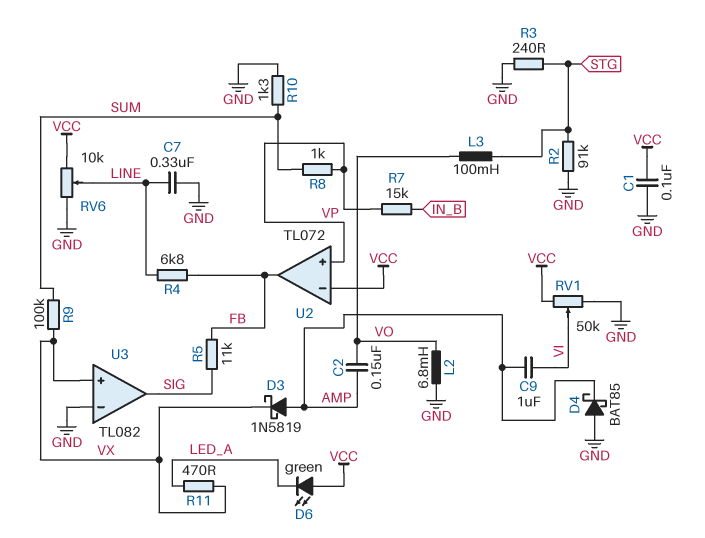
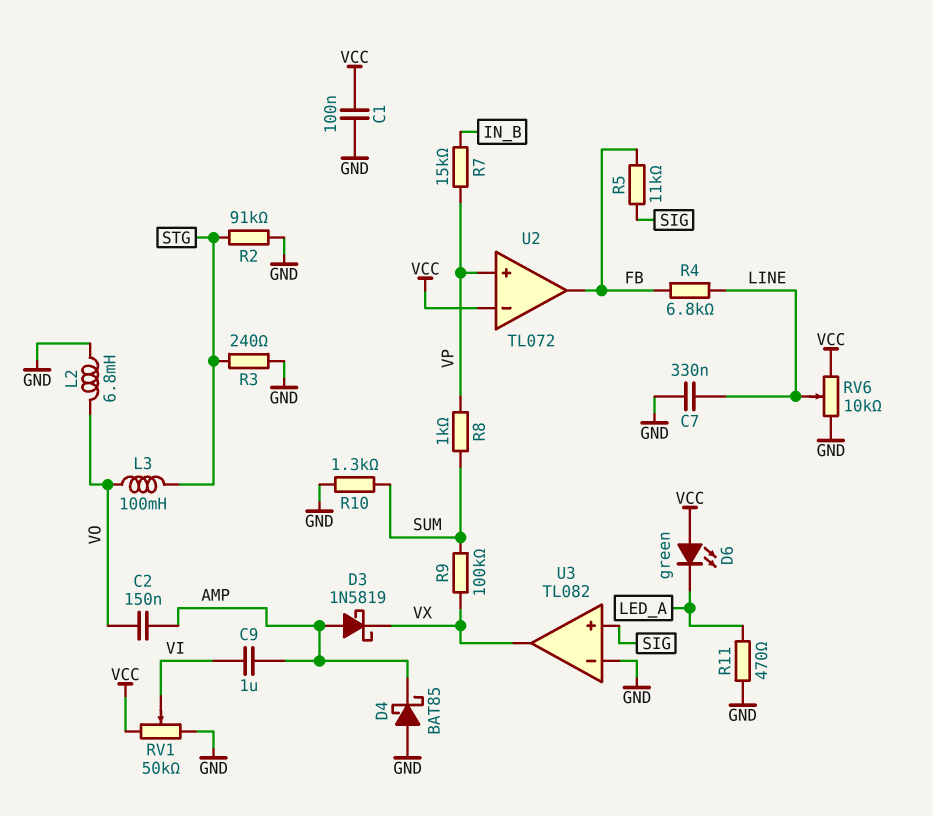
R11: 470 (LED_A, VX) -> 470 (GND, LED_A)
U3 pin in+: VX -> SIG
U3 pin out: SIG -> VX

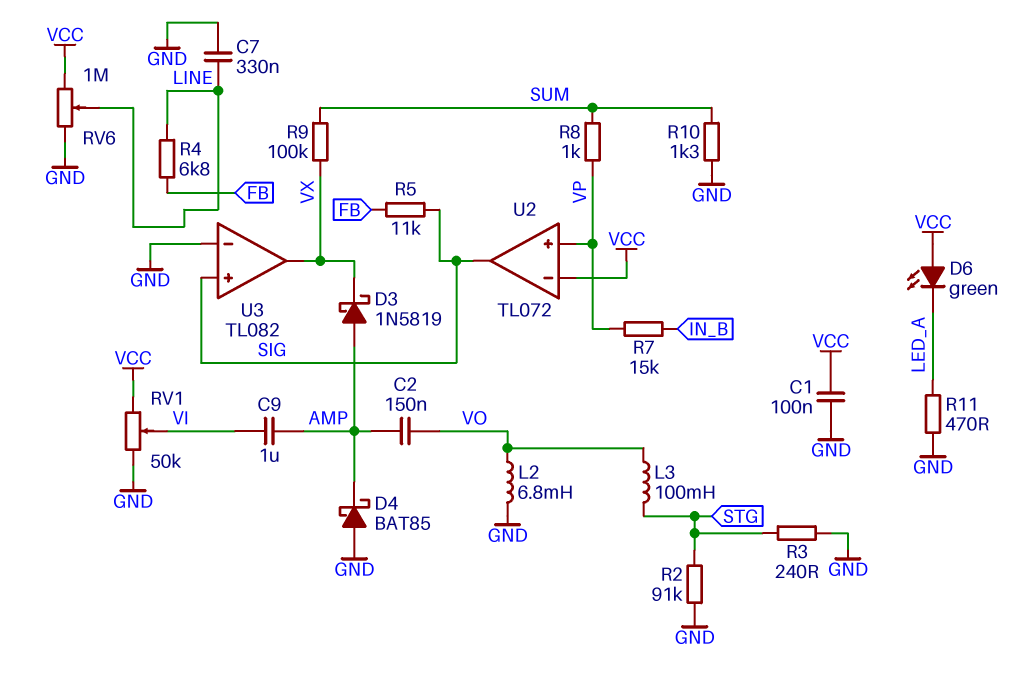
RV6: 10k (GND, VCC, wiper LINE) -> 1M (GND, VCC, wiper LINE)
U2 pin out: FB -> SIG

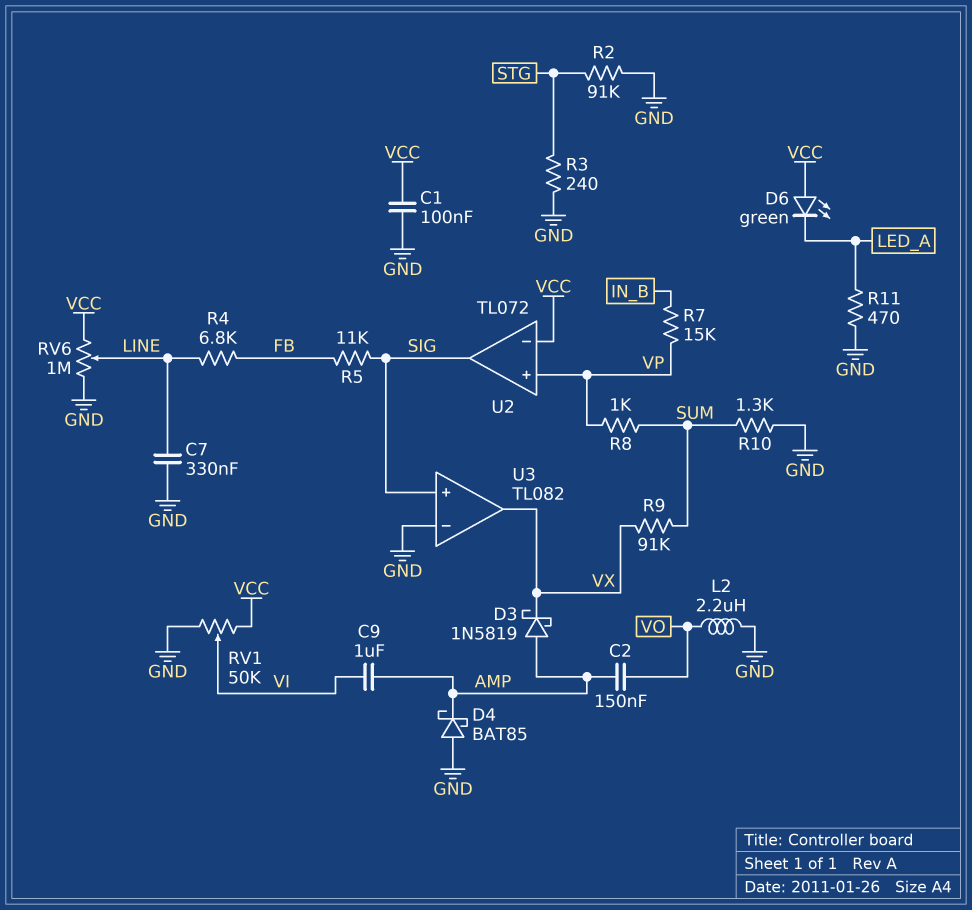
L2: 6.8mH (GND, VO) -> 2.2uH (GND, VO)
L3: 100mH (STG, VO) -> none
R9: 100k (SUM, VX) -> 91k (SUM, VX)

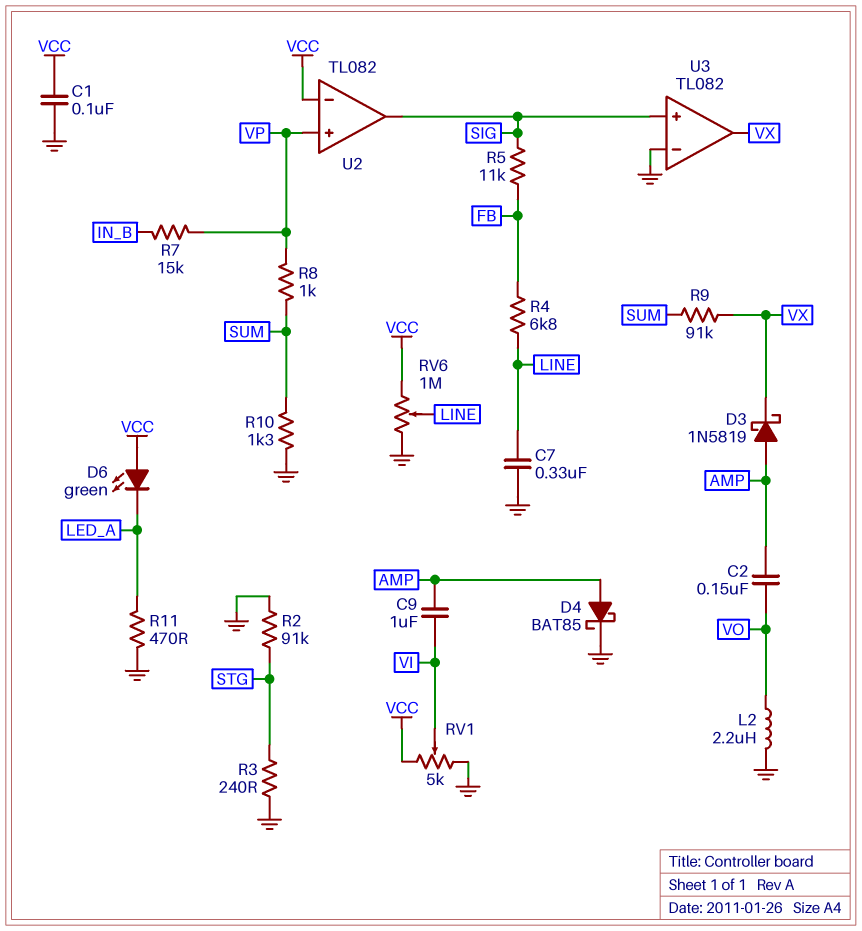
D4: schottky BAT85 (A GND, K AMP) -> schottky BAT85 (A AMP, K GND)
RV1: 50k (GND, VCC, wiper VI) -> 5k (GND, VCC, wiper VI)
U2: TL072 -> TL082

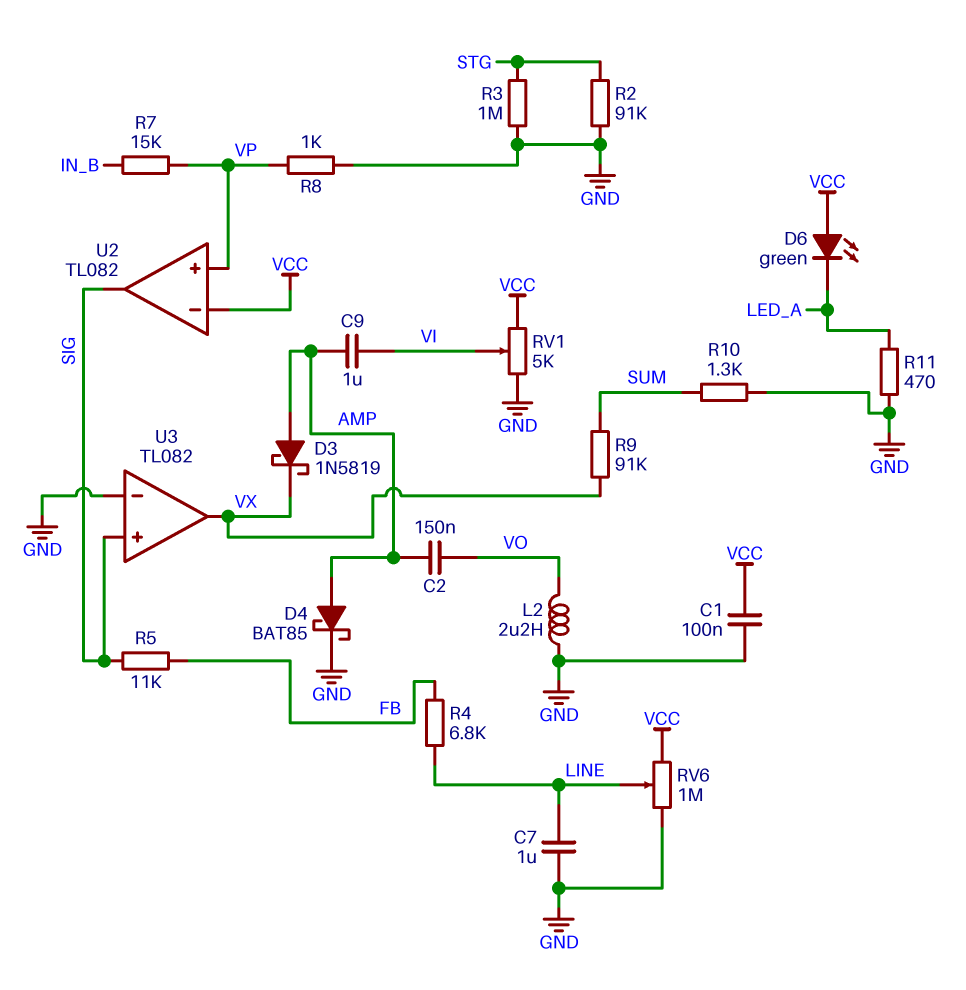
C7: 330nF (GND, LINE) -> 1uF (GND, LINE)
R3: 240 (GND, STG) -> 1M (GND, STG)
R8: 1k (SUM, VP) -> 1k (GND, VP)

